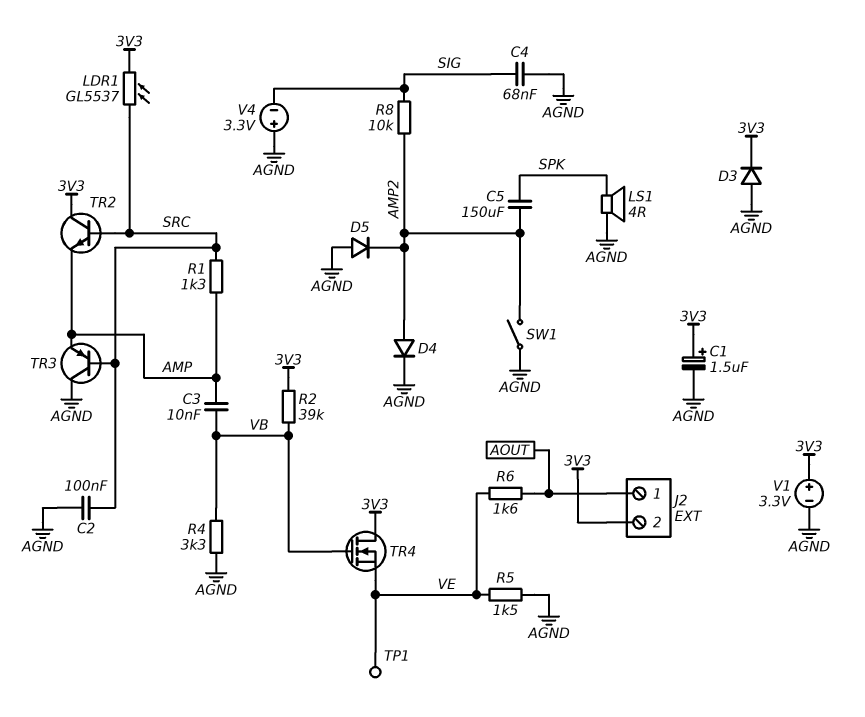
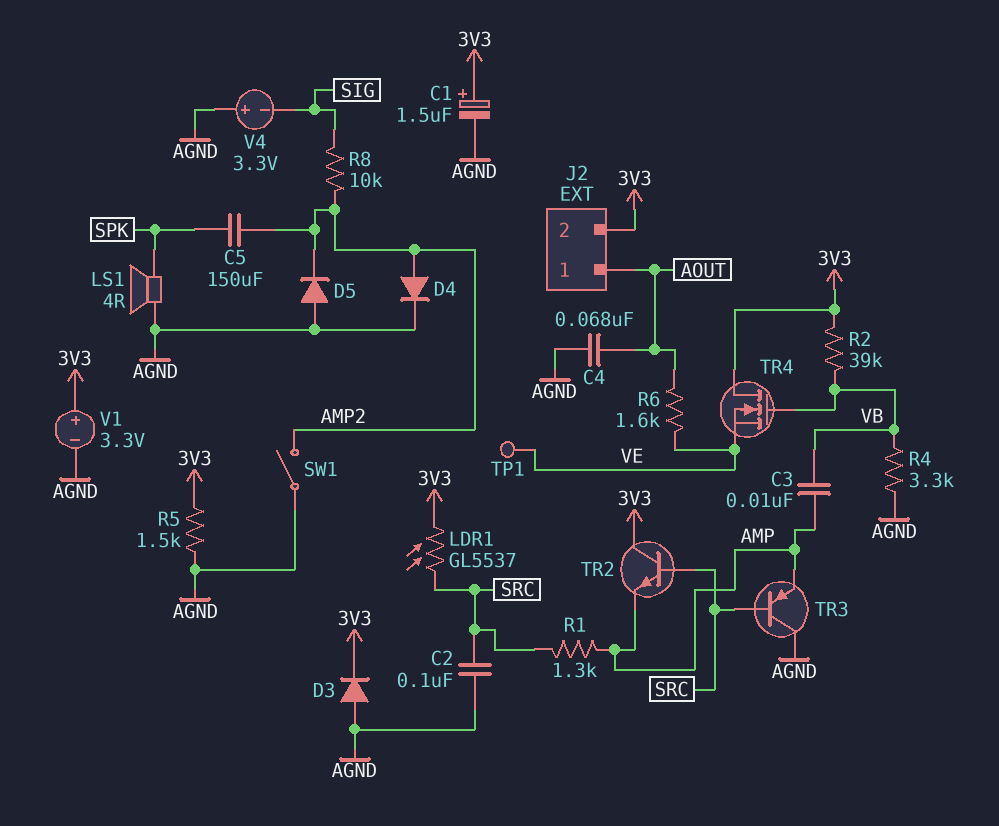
C4: 68nF (AGND, SIG) -> 68nF (AGND, AOUT)
R5: 1.5k (AGND, VE) -> 1.5k (3V3, AGND)

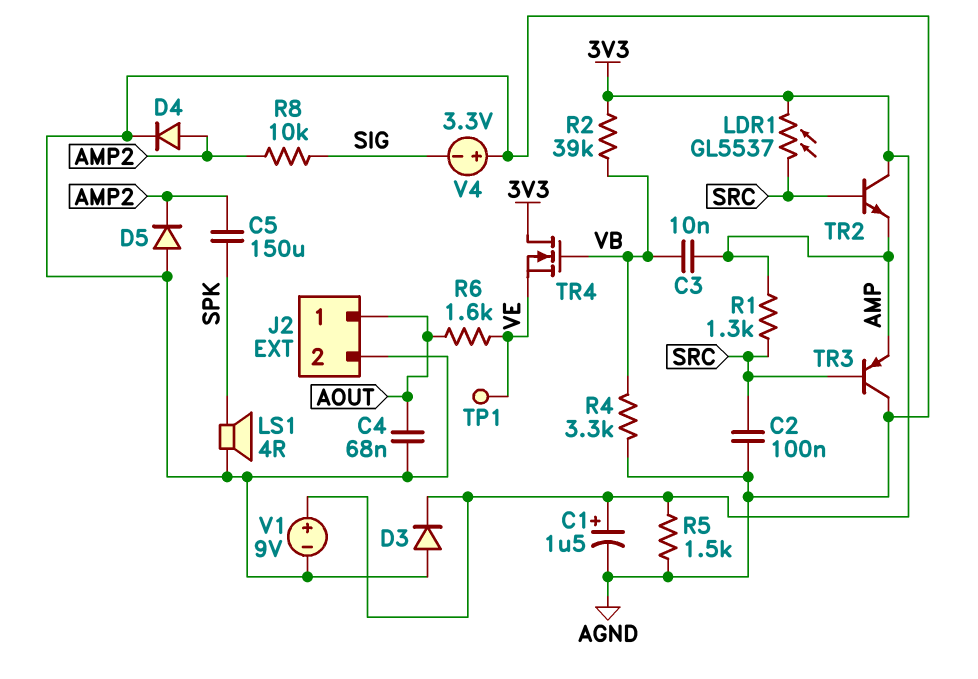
J2 pin 2: 3V3 -> AGND
SW1: switch (AGND, AMP2) -> none
V1: 3.3V (plus 3V3, minus AGND) -> 9V (plus 3V3, minus AGND)

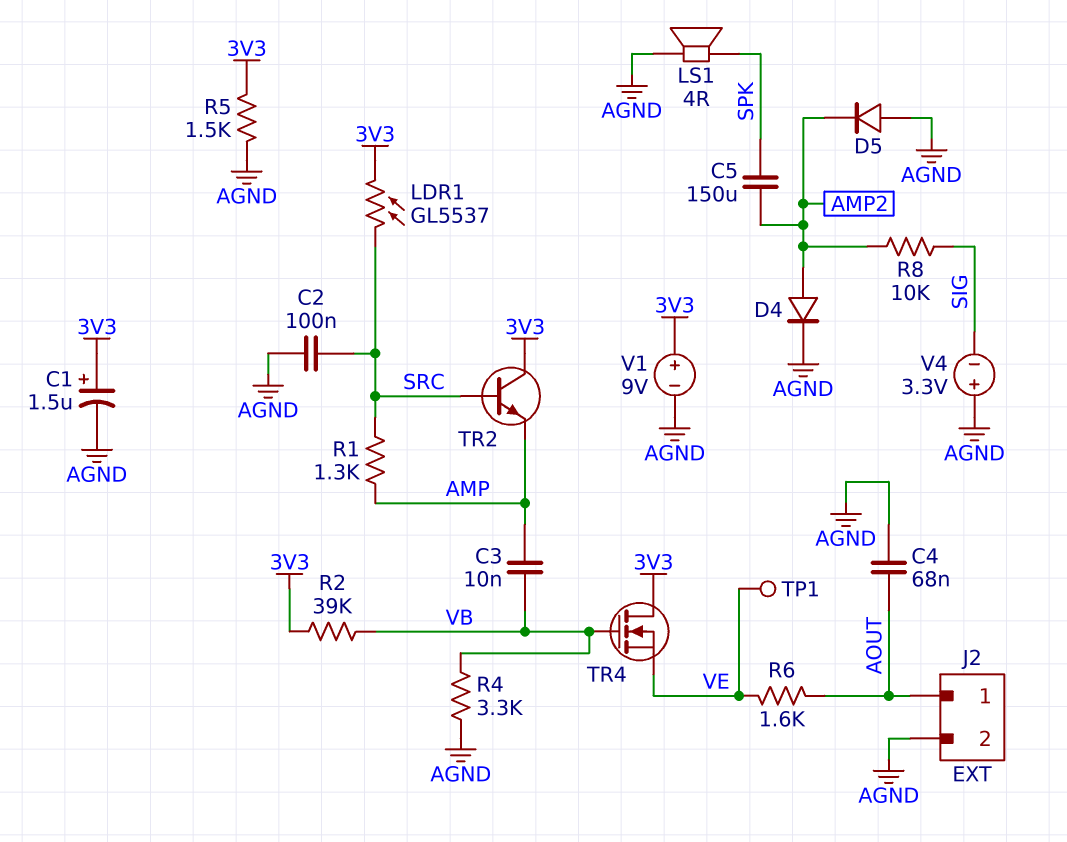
D3: diode (A AGND, K 3V3) -> none
TR3: PNP (B SRC, C AGND, E AMP) -> none

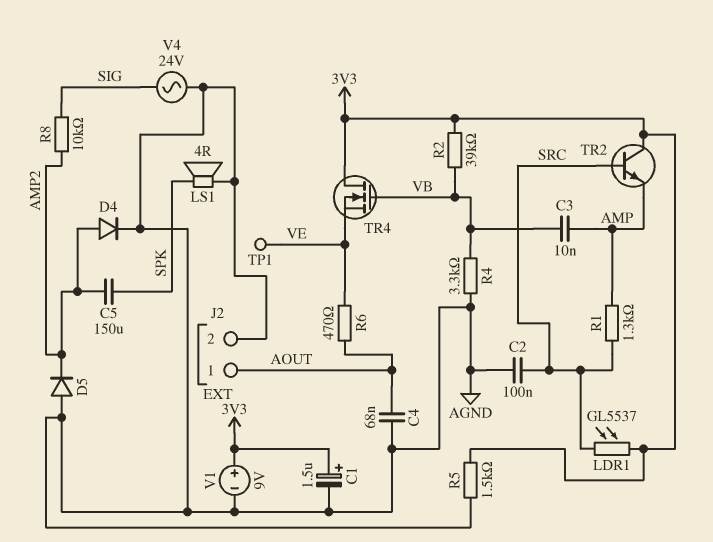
R6: 1.6k (AOUT, VE) -> 470 (AOUT, VE)
V4: 3.3V (plus AGND, minus SIG) -> AC 24V (AGND, SIG)

